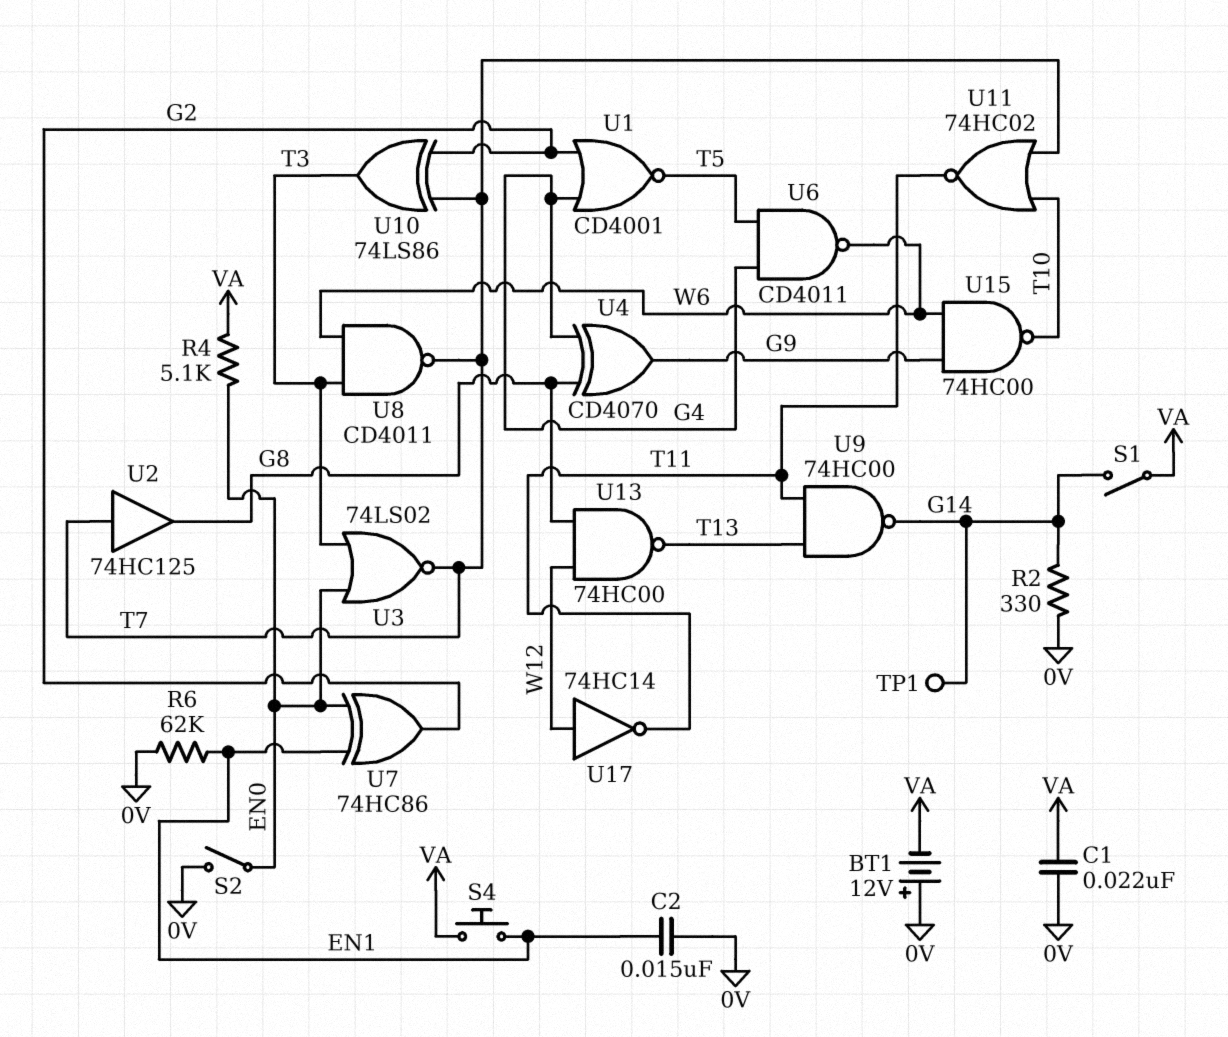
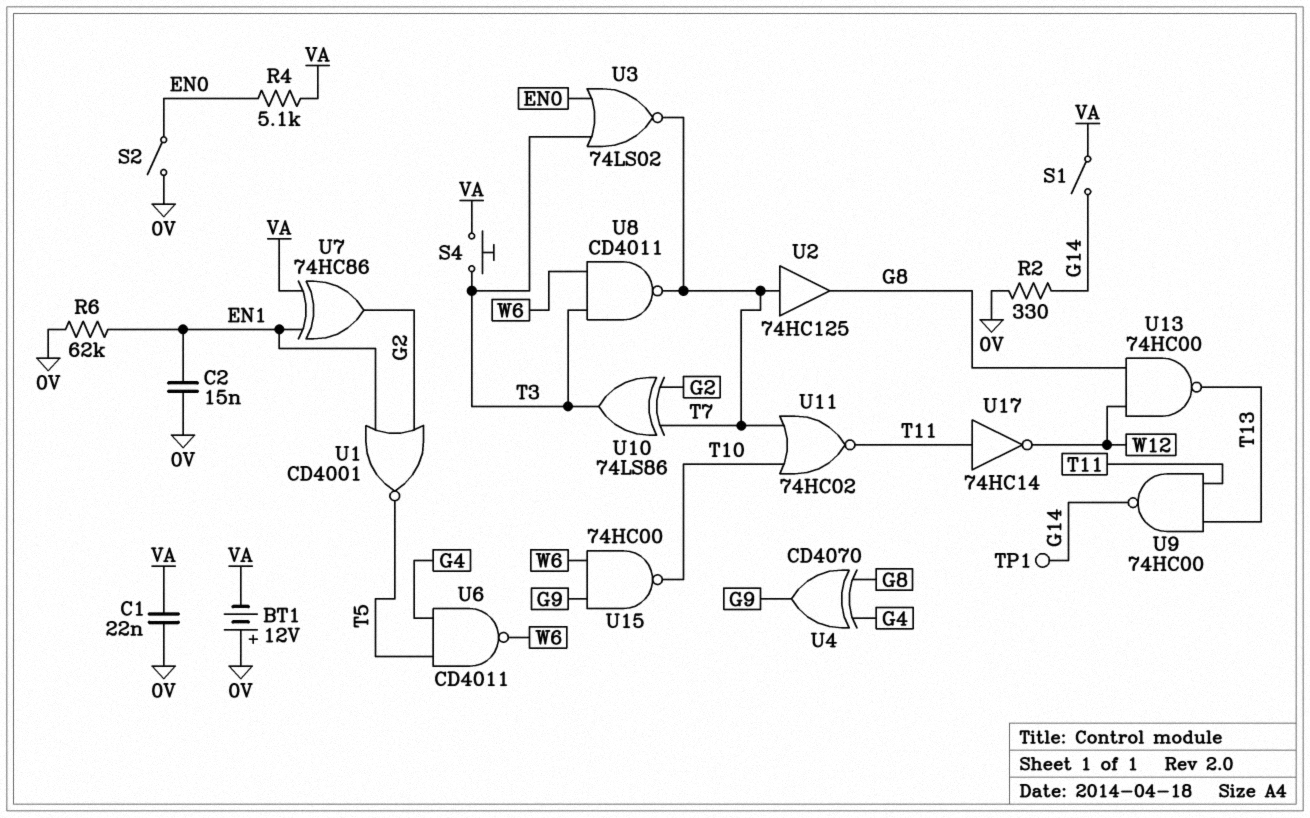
S4: button (EN1, VA) -> button (T3, VA)
U1: NOR CD4001 (in G2, in G4, out T5) -> NOR CD4001 (in EN1, in G2, out T5)
U7: XOR 74HC86 (in EN0, in EN1, out G2) -> XOR 74HC86 (in EN1, in VA, out G2)
U17: NOT 74HC14 (in W12, out T11) -> NOT 74HC14 (in T11, out W12)

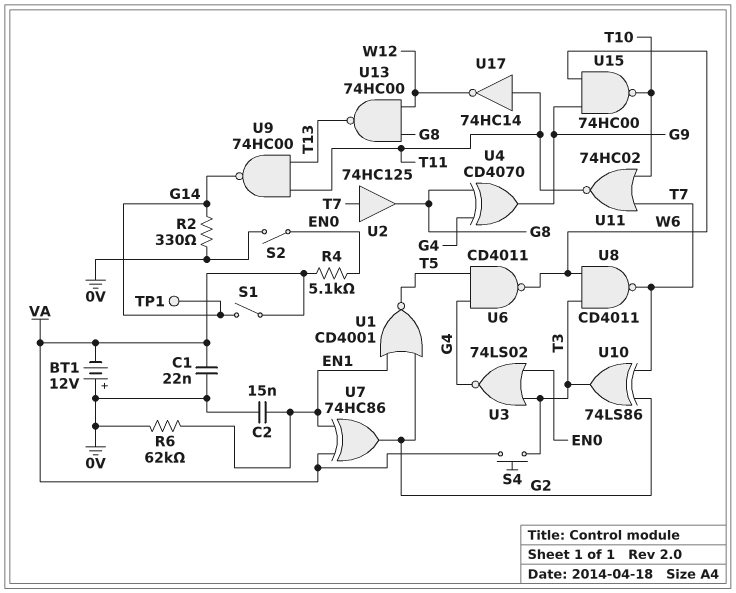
U3: NOR 74LS02 (in EN0, in T3, out T7) -> NOR 74LS02 (in EN0, in T3, out G4)

